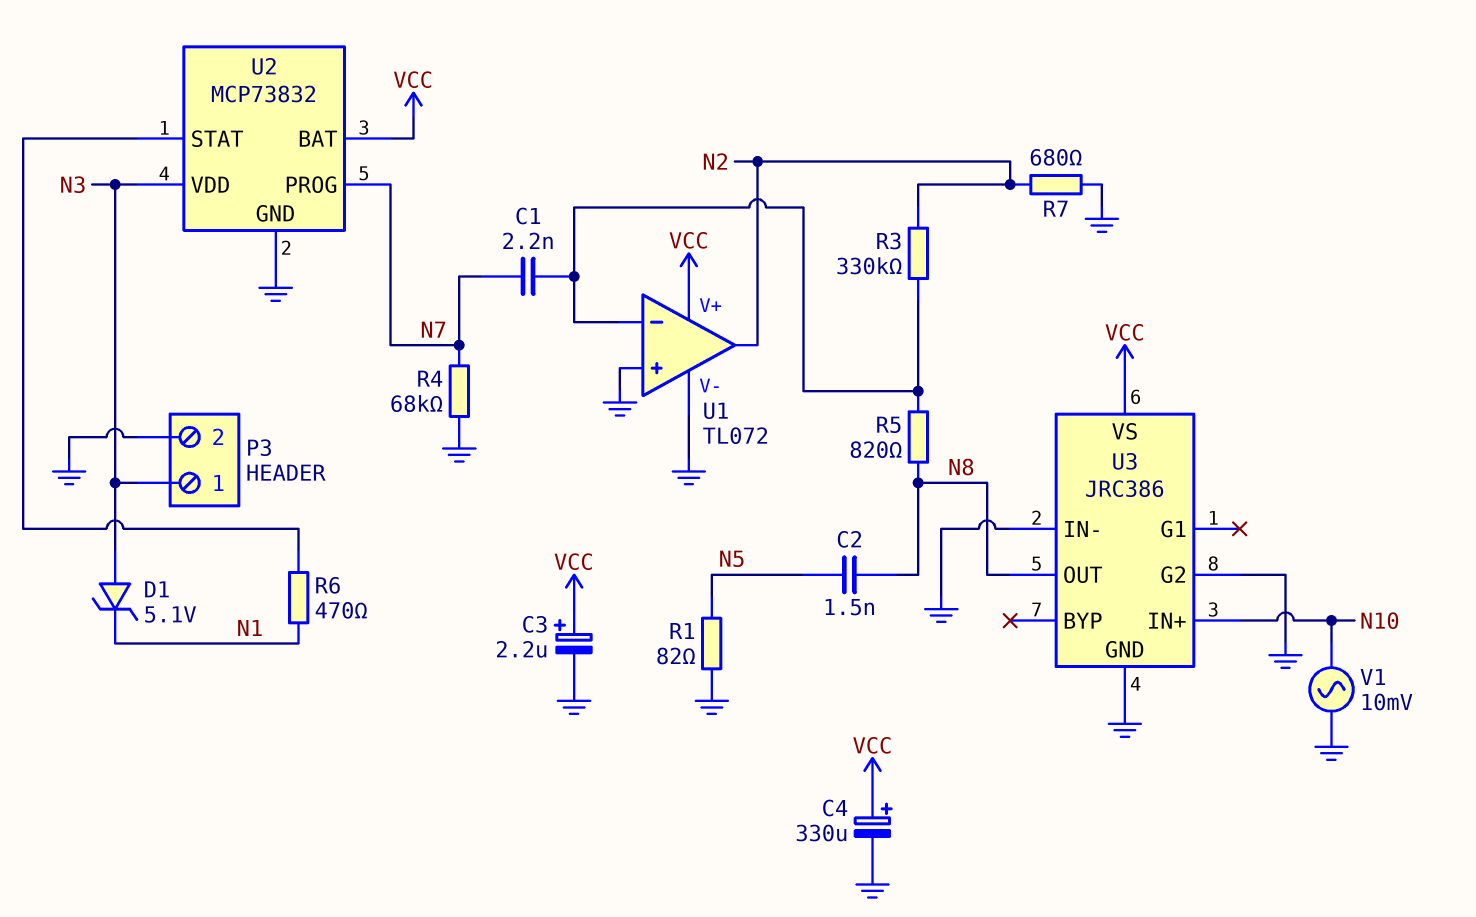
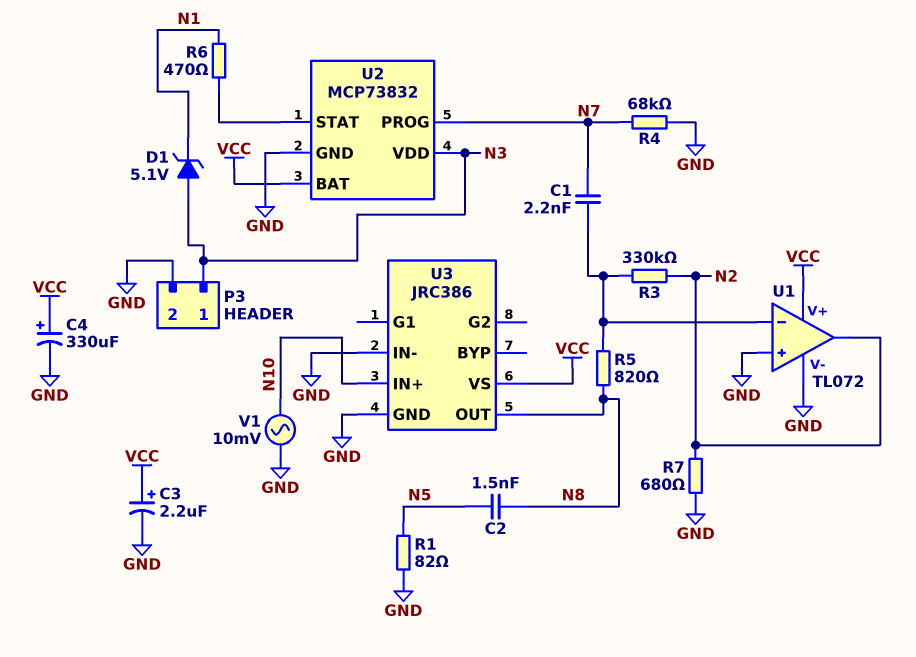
U3 pin G2: GND -> none

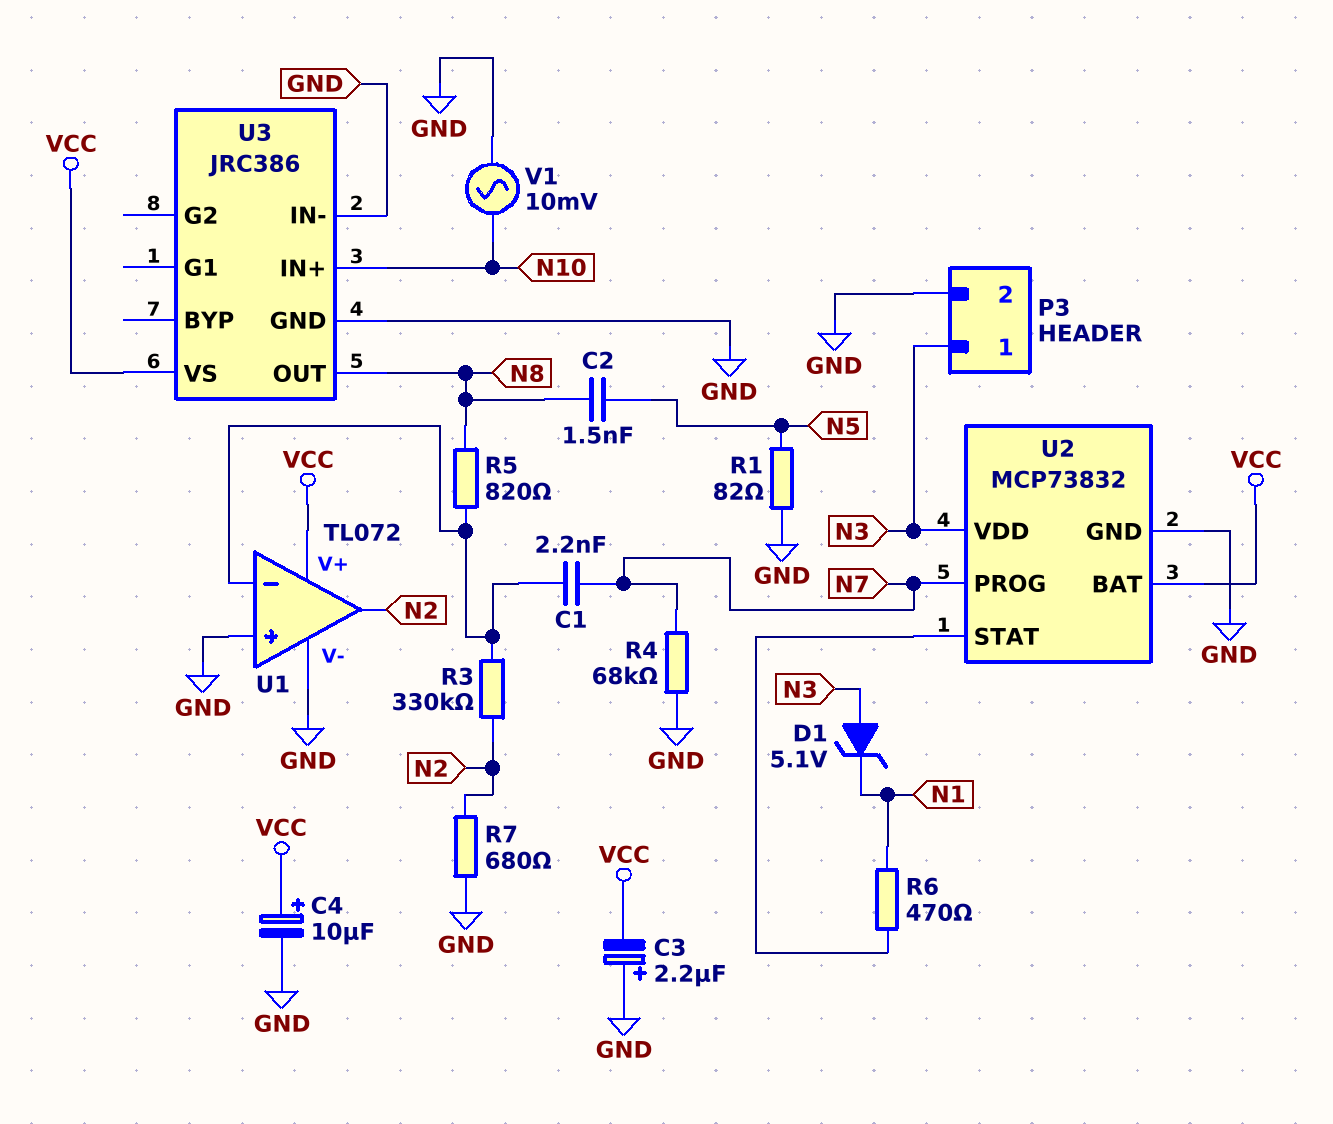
C3: 2.2uF (plus VCC, minus GND) -> 2.2uF (plus GND, minus VCC)
C4: 330uF (plus VCC, minus GND) -> 10uF (plus VCC, minus GND)

